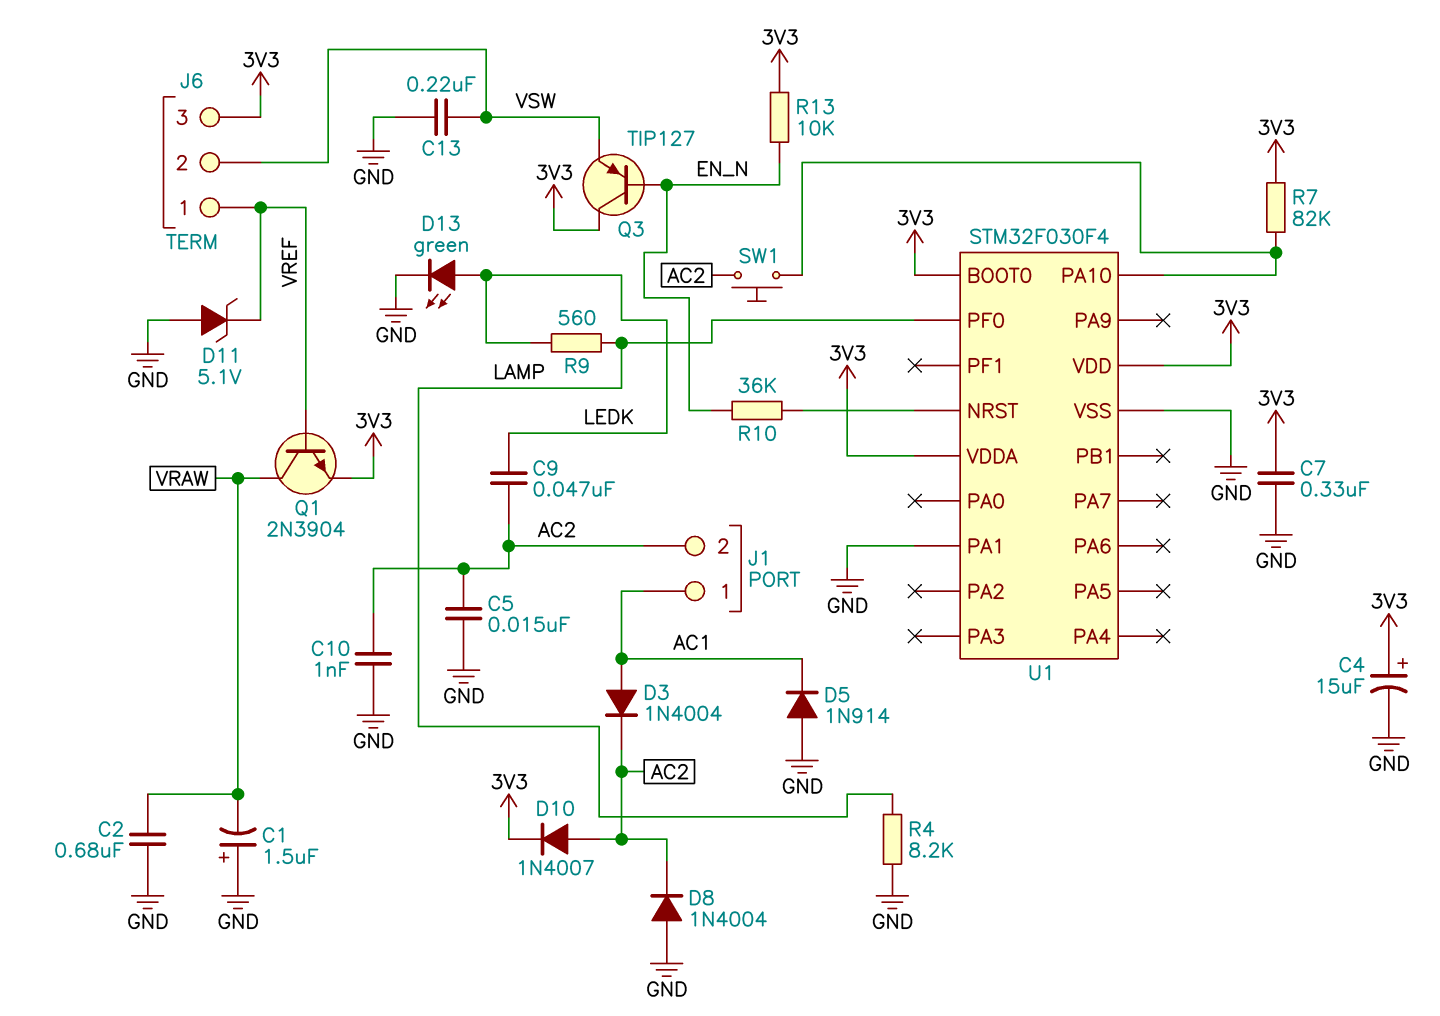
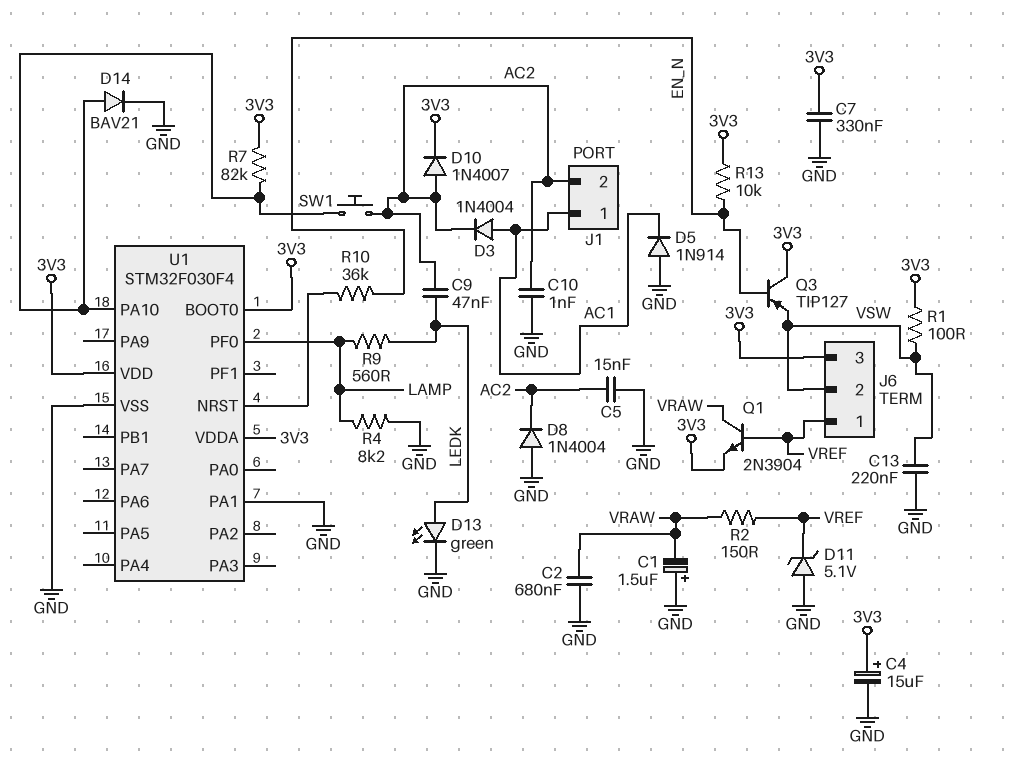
D14: none -> diode BAV21 (A U1/PA10, K GND)
R1: none -> 100 (3V3, VSW)
R2: none -> 150 (VRAW, VREF)

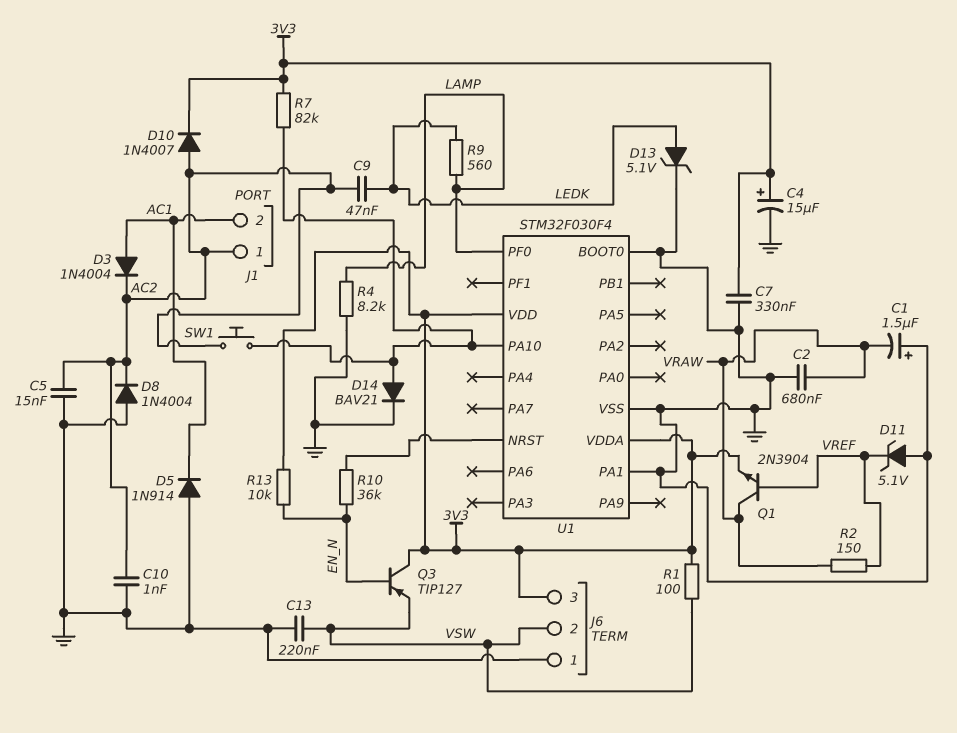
D13: LED green (A LEDK, K GND) -> zener 5.1V (A LEDK, K GND)
J1 pin 1: AC1 -> AC2
J1 pin 2: AC2 -> AC1
J6 pin 1: VREF -> GND
U1 pin BOOT0: 3V3 -> GND

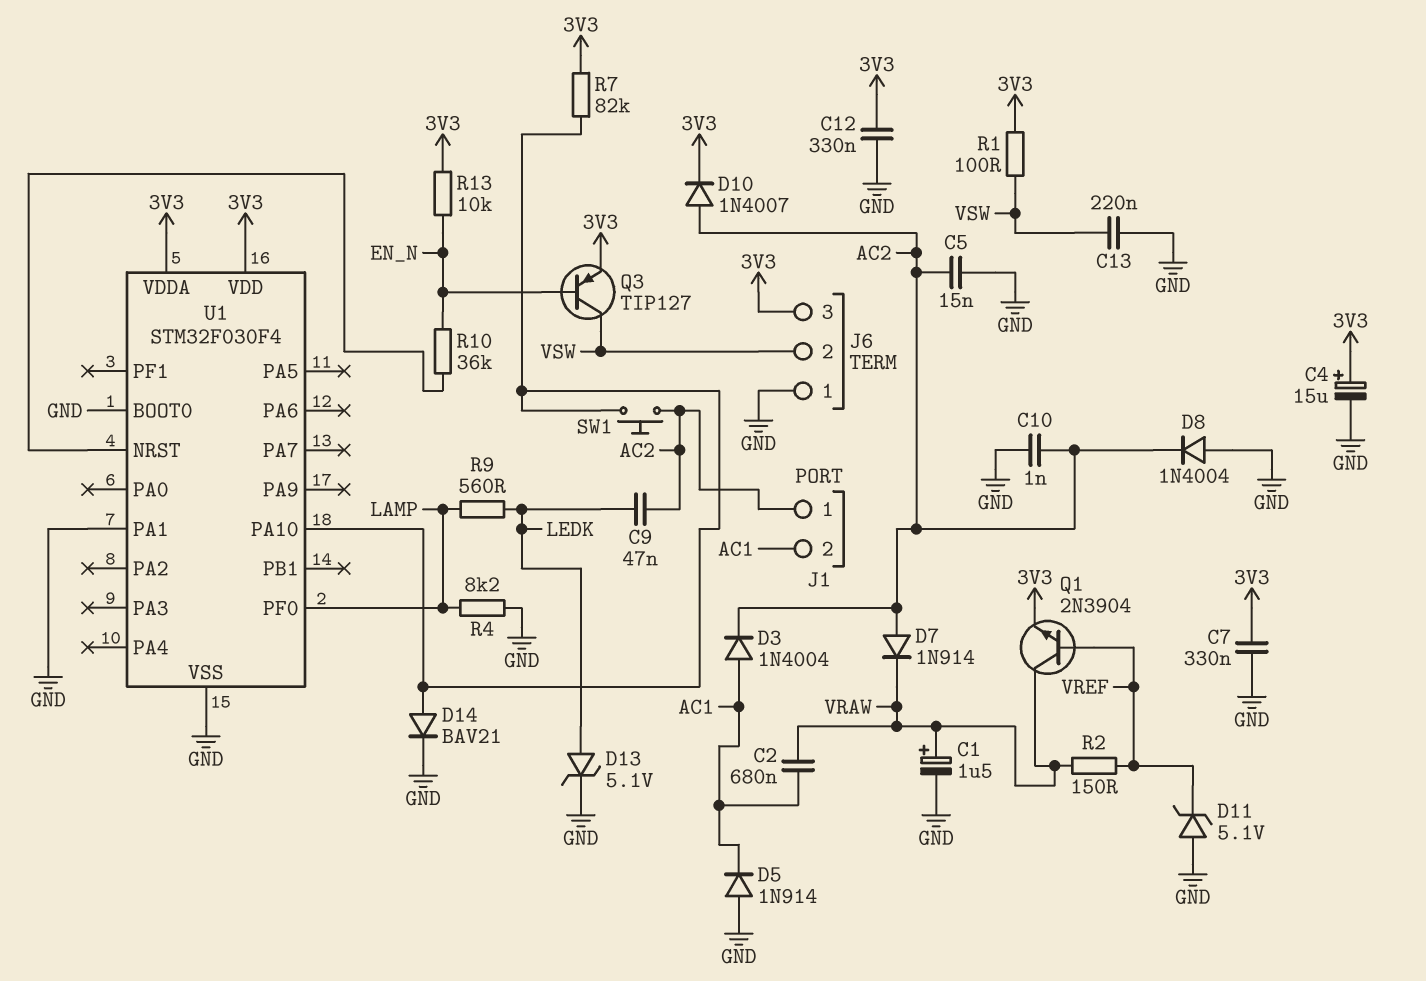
C1: 1.5uF (plus GND, minus VRAW) -> 1.5uF (plus VRAW, minus GND)
C2: 680nF (GND, VRAW) -> 680nF (AC1, VRAW)
C12: none -> 330nF (3V3, GND)
D7: none -> diode 1N914 (A AC2, K VRAW)
Q3: PNP TIP127 (B EN_N, C 3V3, E VSW) -> PNP TIP127 (B EN_N, C VSW, E 3V3)

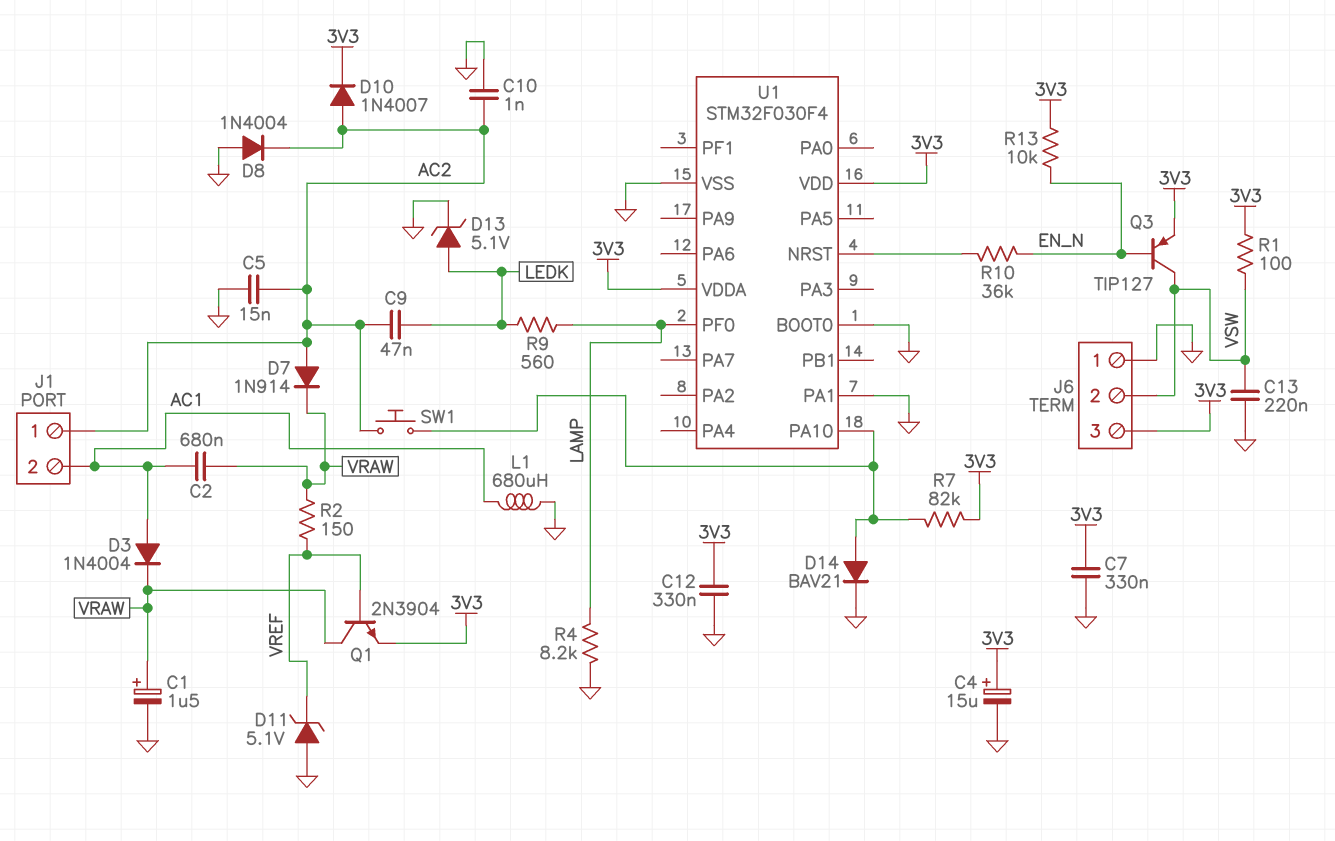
D3: diode 1N4004 (A AC1, K AC2) -> diode 1N4004 (A AC1, K VRAW)
D5: diode 1N914 (A GND, K AC1) -> none
L1: none -> 680uH (AC1, GND)

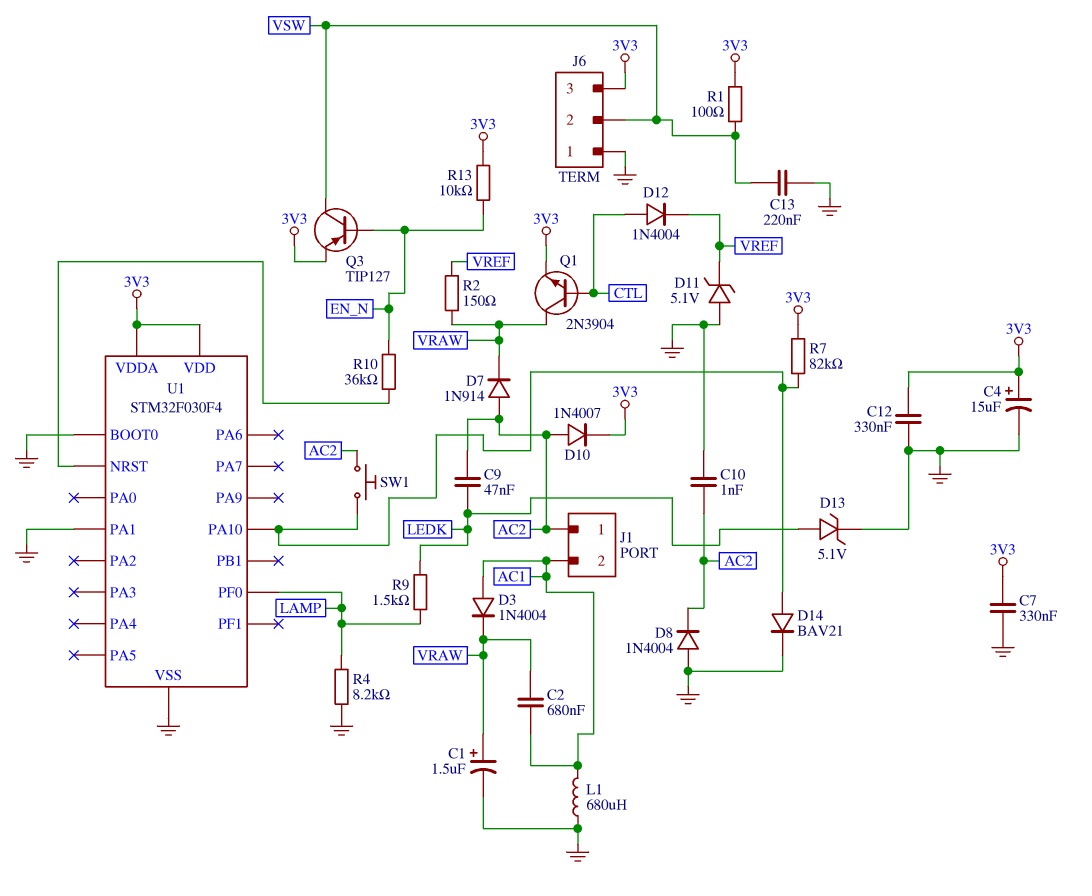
C5: 15nF (AC2, GND) -> none
D12: none -> diode 1N4004 (A CTL, K VREF)
Q1: NPN 2N3904 (B VREF, C VRAW, E 3V3) -> NPN 2N3904 (B CTL, C VRAW, E 3V3)
R9: 560 (LAMP, LEDK) -> 1.5k (LAMP, LEDK)

